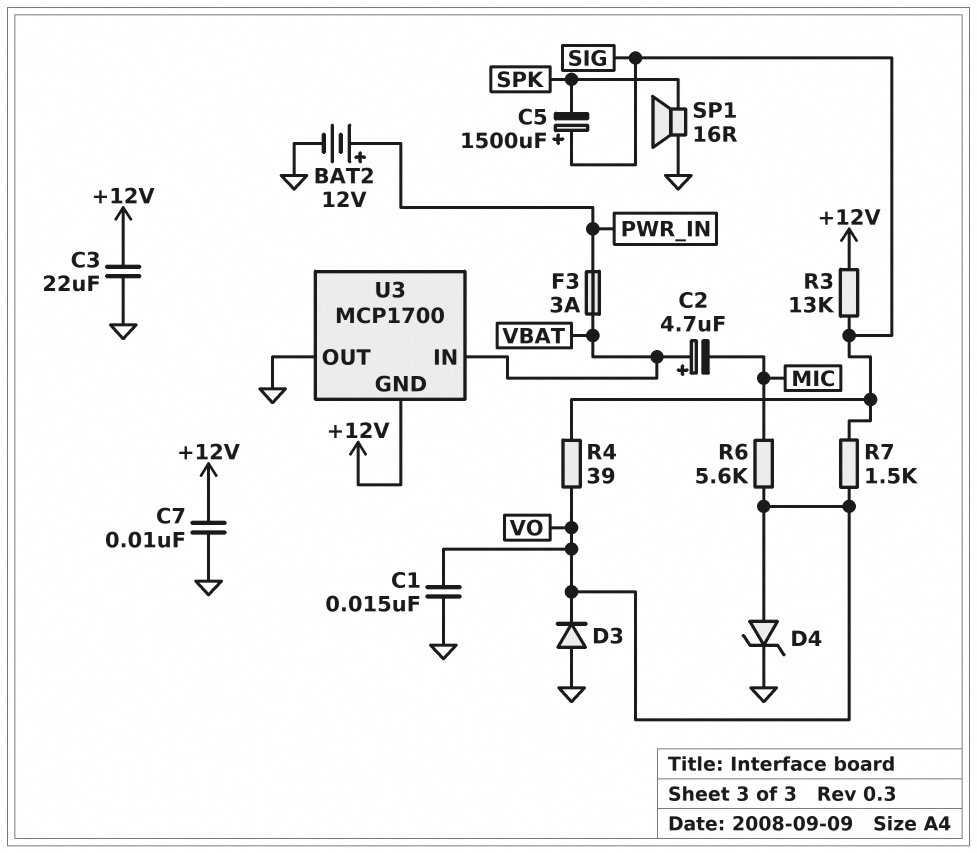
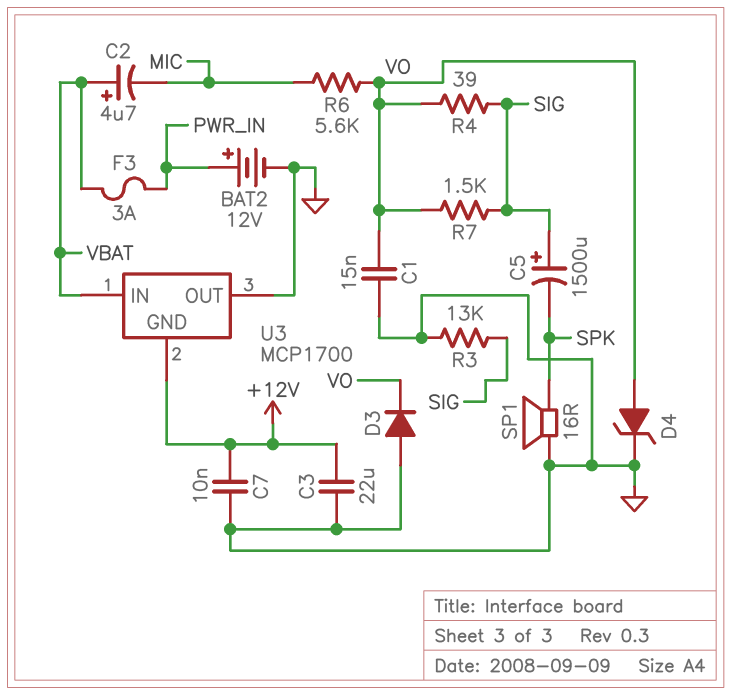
R3: 13k (+12V, SIG) -> 13k (GND, SIG)

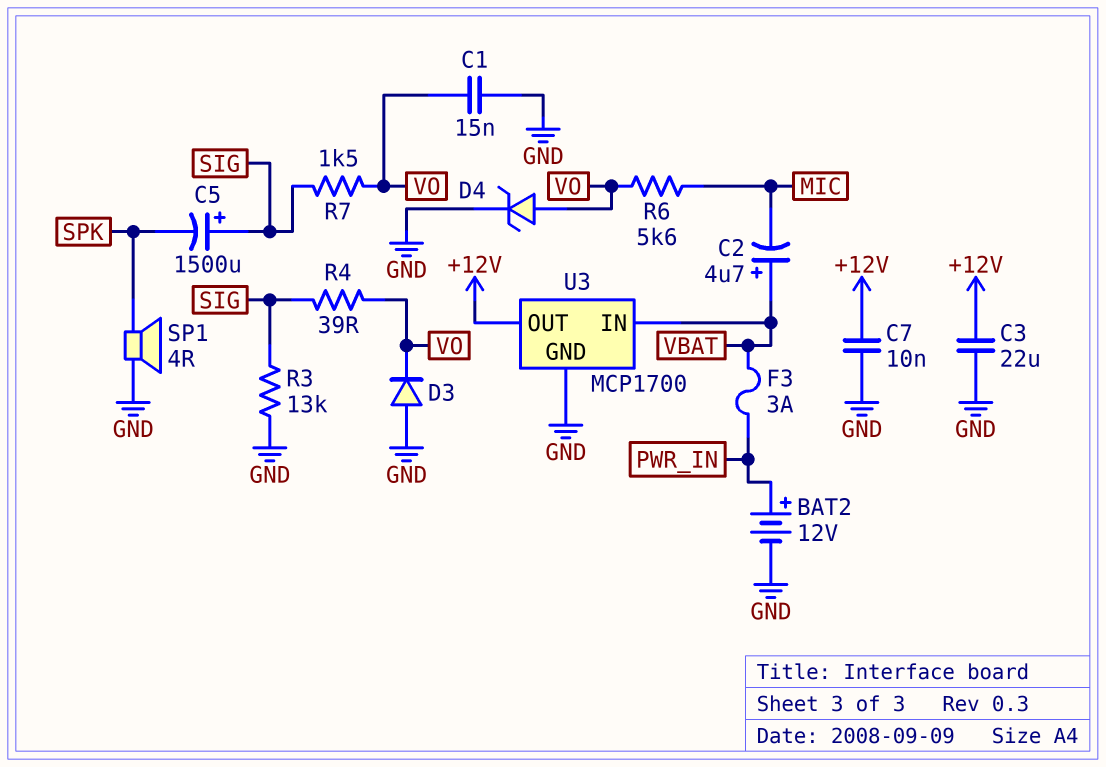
SP1: speaker 16R (GND, SPK) -> speaker 4R (GND, SPK)
U3 pin GND: +12V -> GND
U3 pin OUT: GND -> +12V

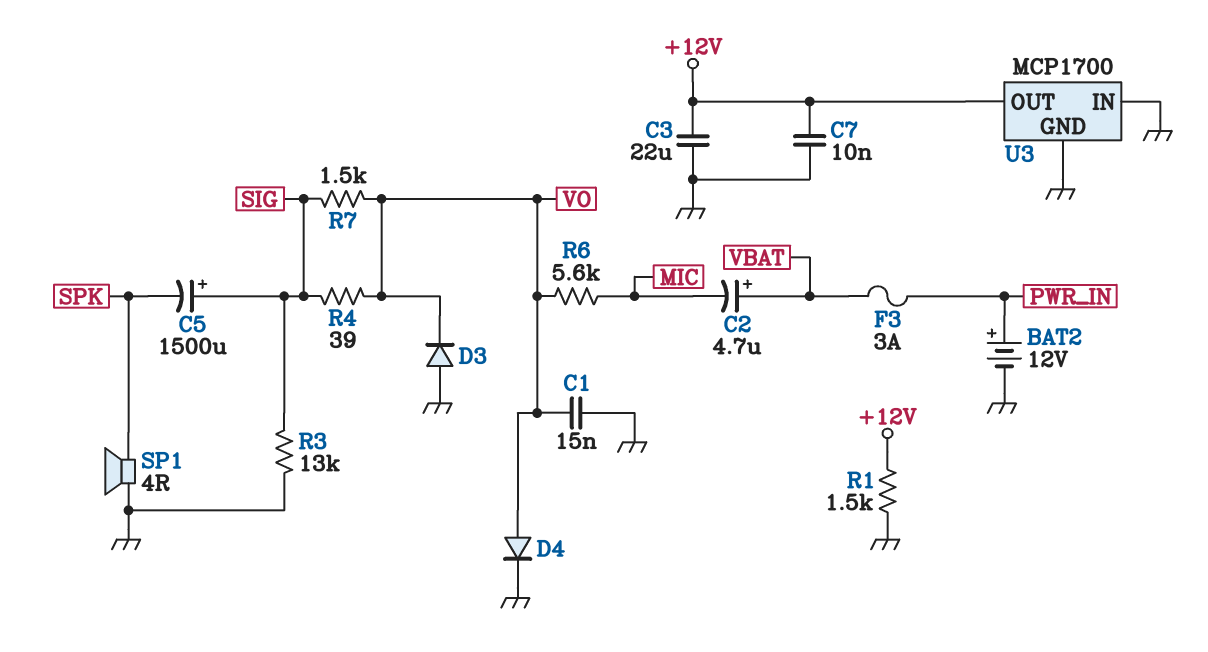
D4: zener (A VO, K GND) -> diode (A VO, K GND)
R1: none -> 1.5k (+12V, GND)
U3 pin IN: VBAT -> GND

